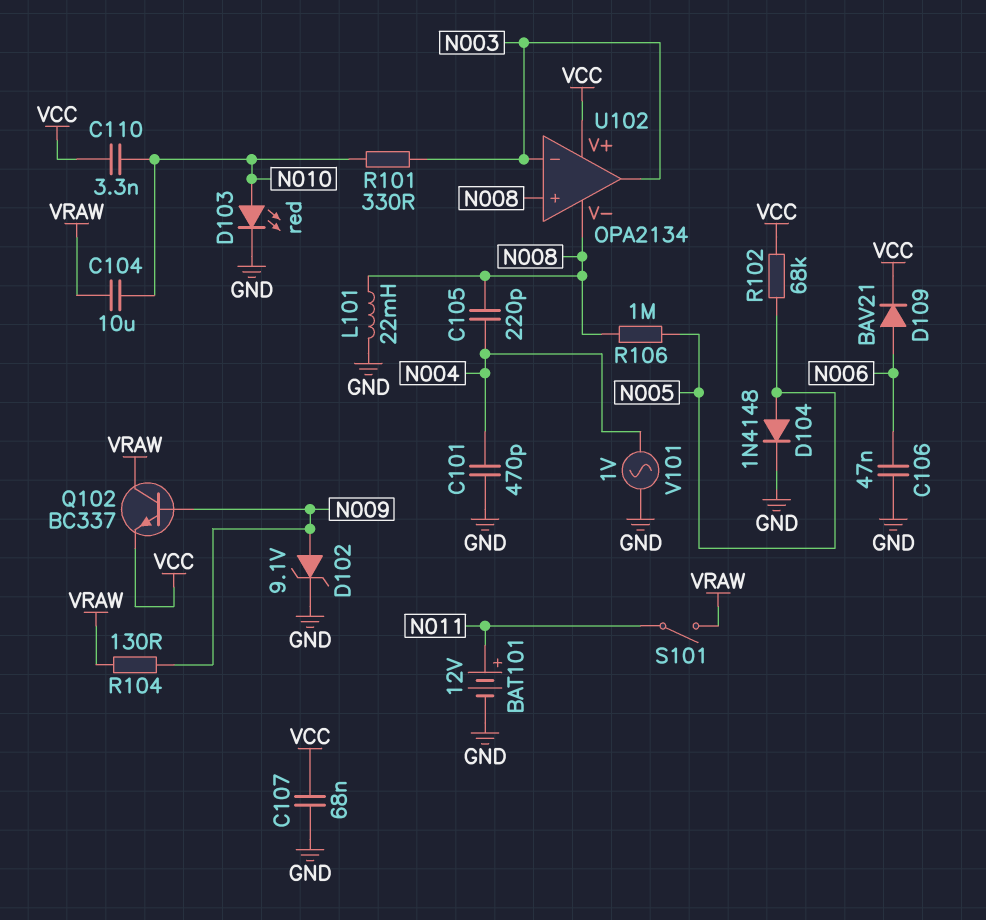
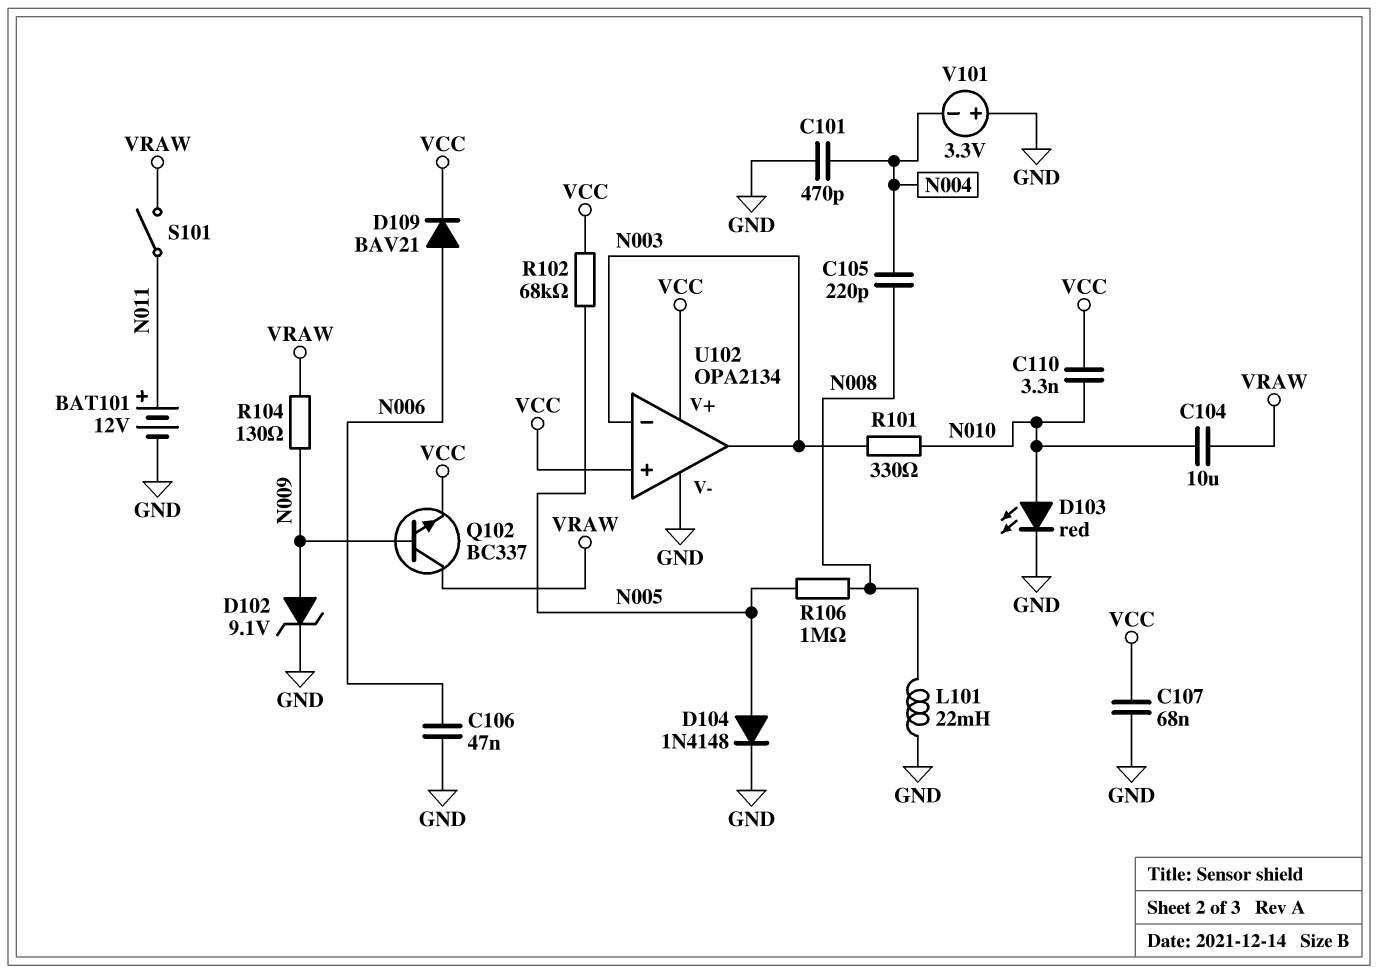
U102 pin V-: N008 -> GND
U102 pin in+: N008 -> VCC
V101: AC 1V (GND, N004) -> 3.3V (plus GND, minus N004)

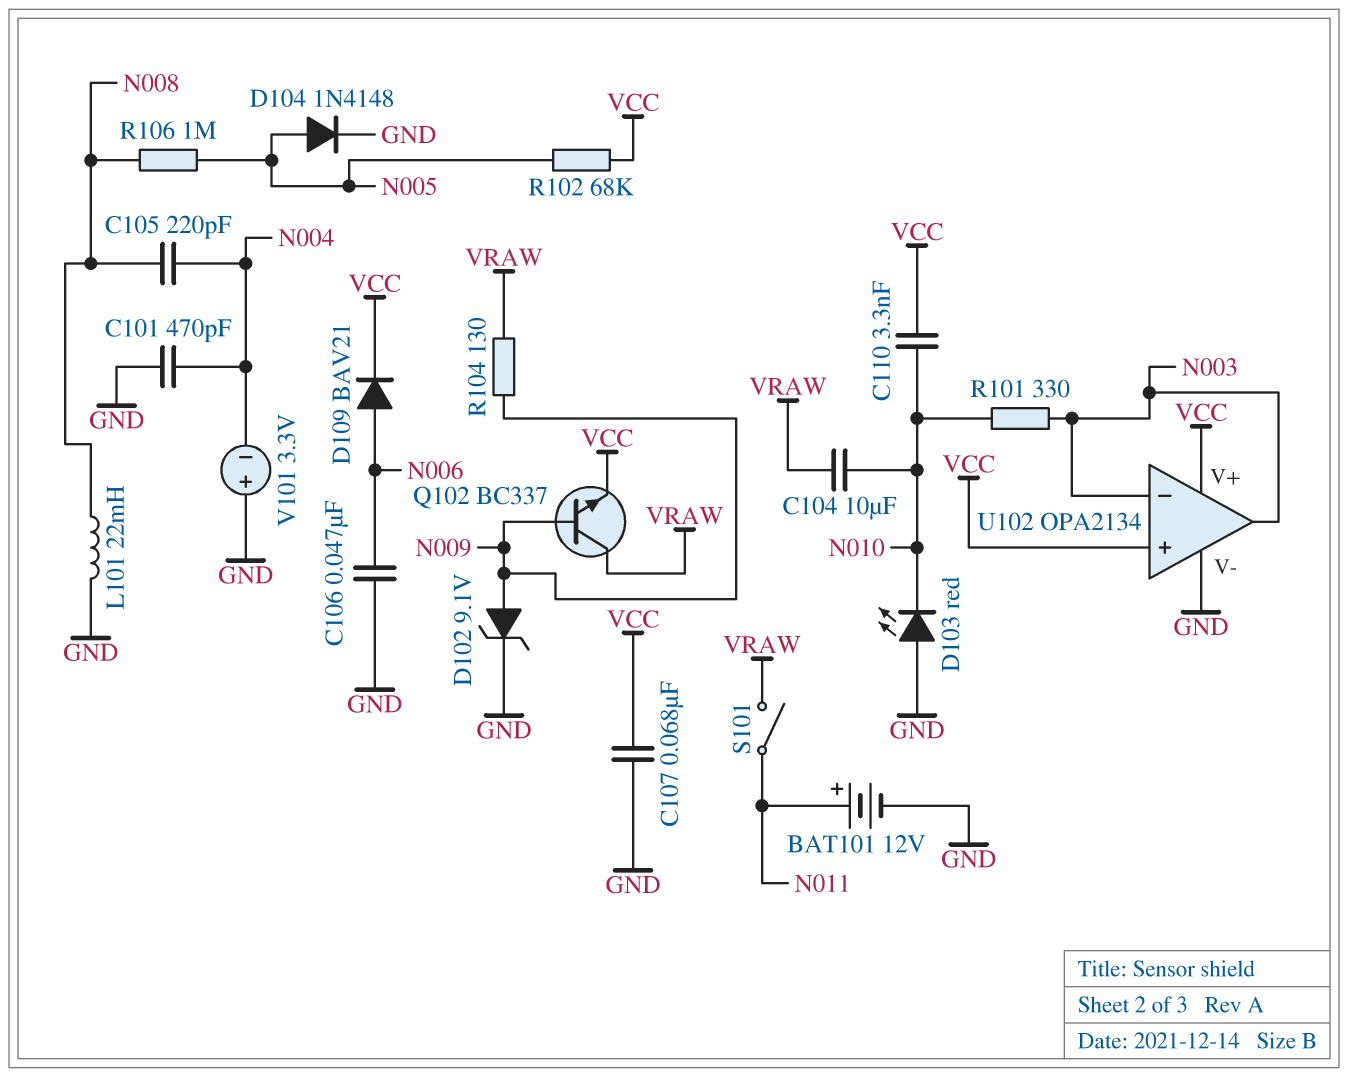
D103: LED red (A N010, K GND) -> LED red (A GND, K N010)

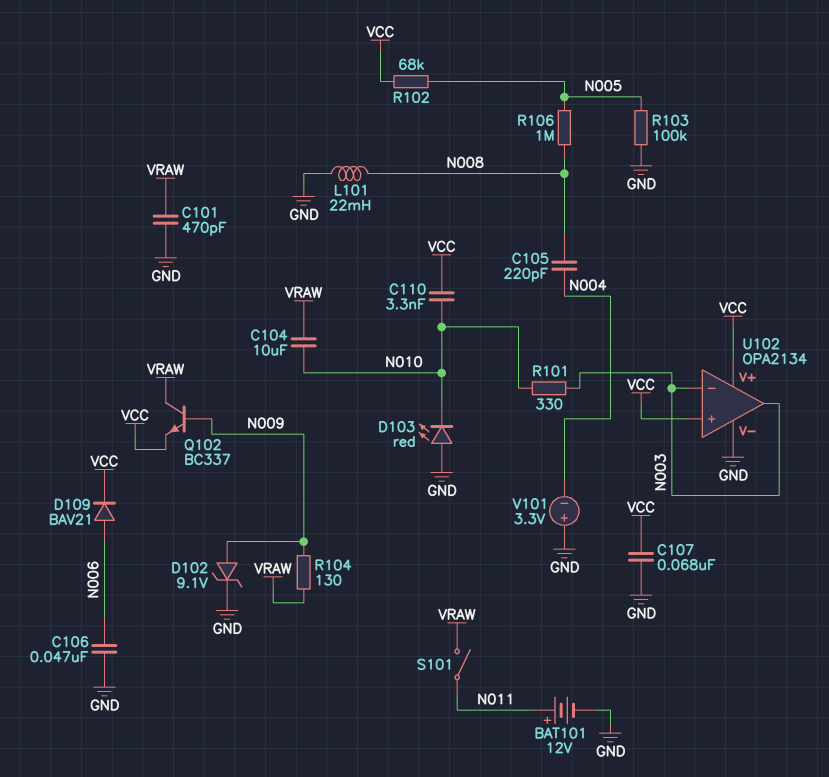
C101: 470pF (GND, N004) -> 470pF (GND, VRAW)
D104: diode 1N4148 (A N005, K GND) -> none
R103: none -> 100k (GND, N005)

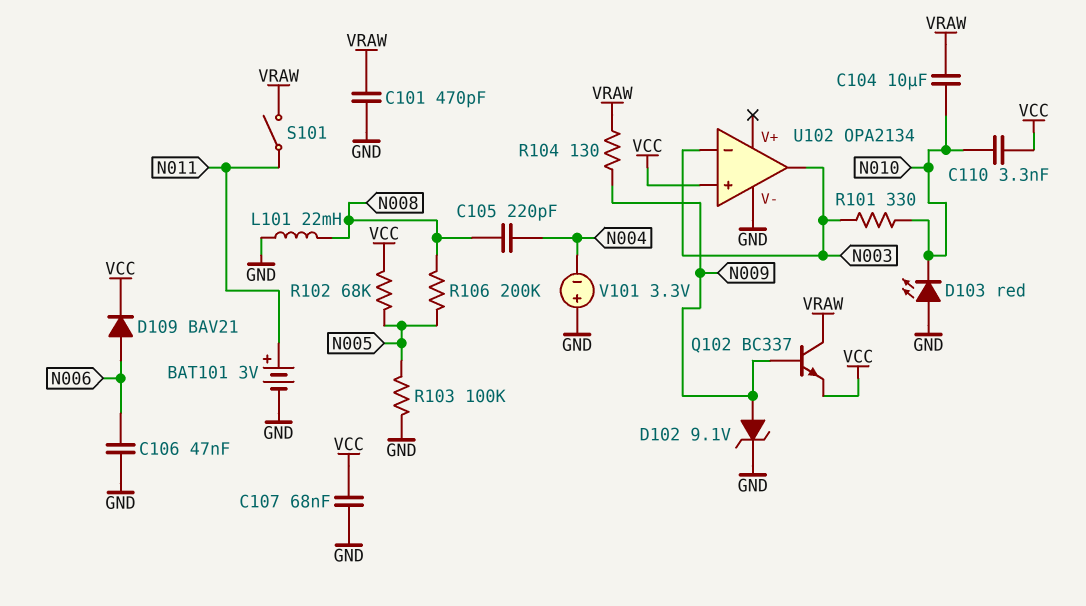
BAT101: 12V (plus N011, minus GND) -> 3V (plus N011, minus GND)
R106: 1M (N005, N008) -> 200k (N005, N008)
U102 pin V+: VCC -> none

